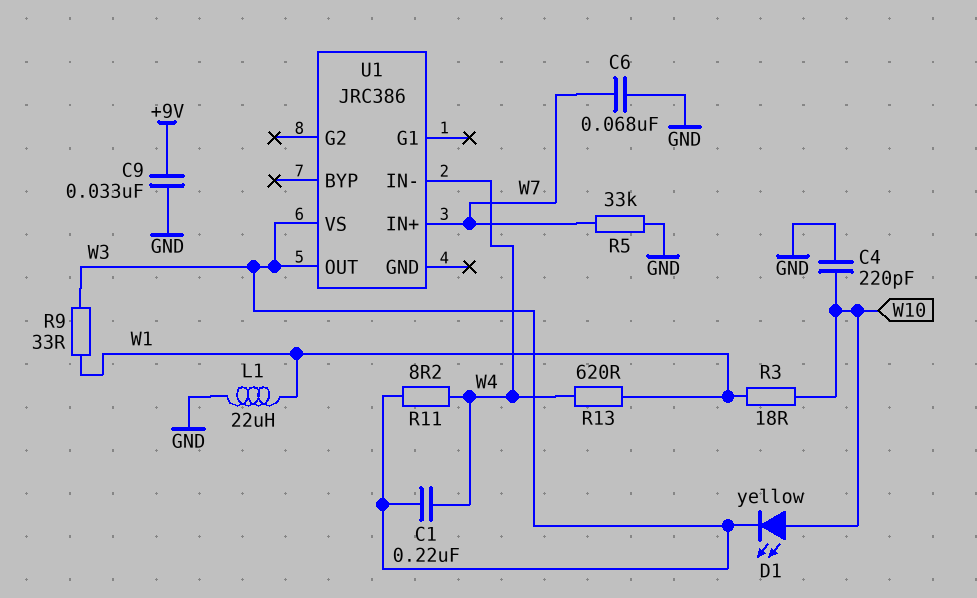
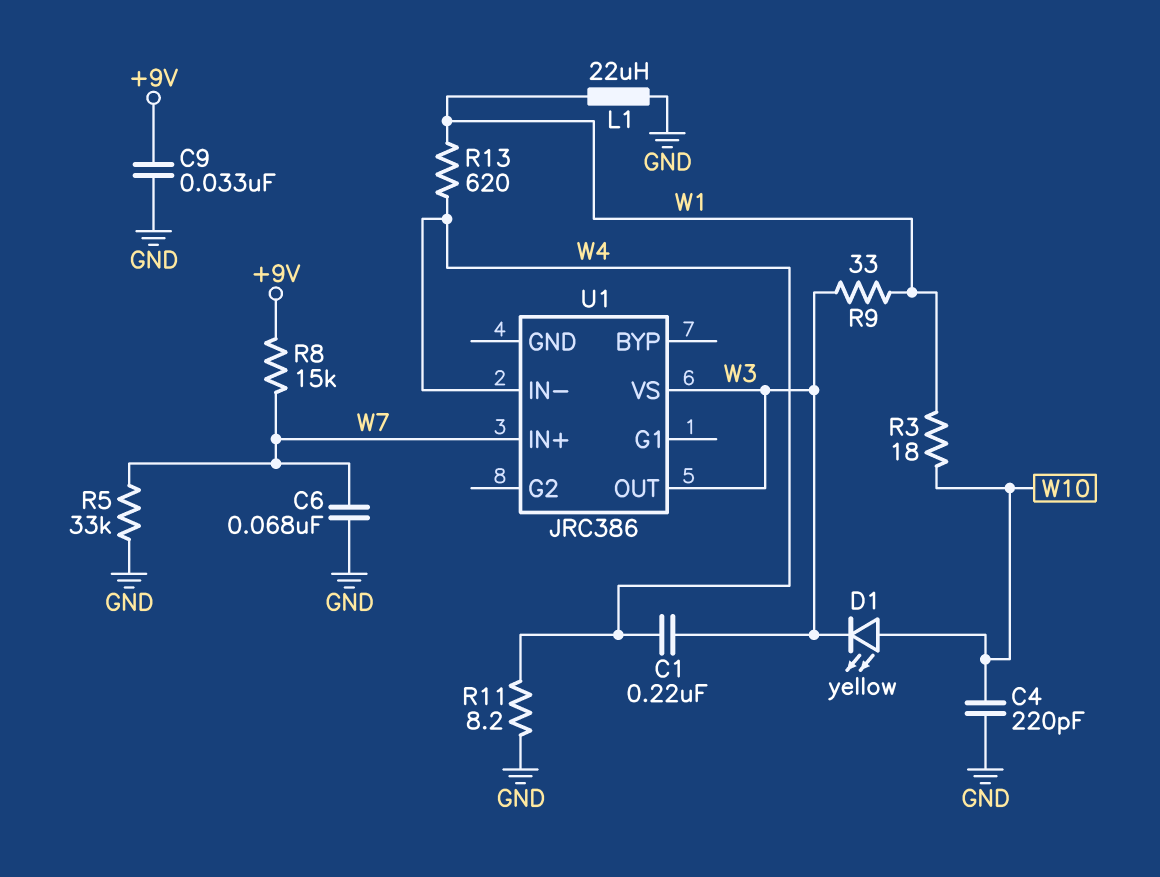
R8: none -> 15k (+9V, W7)
R11: 8.2 (W3, W4) -> 8.2 (GND, W4)

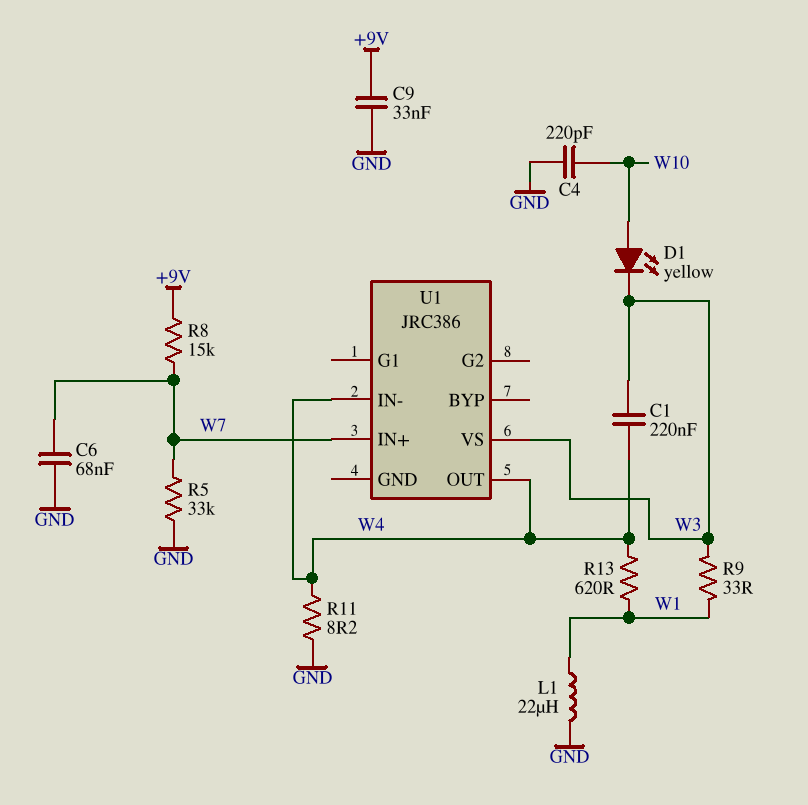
R3: 18 (W1, W10) -> none
U1 pin OUT: W3 -> W4

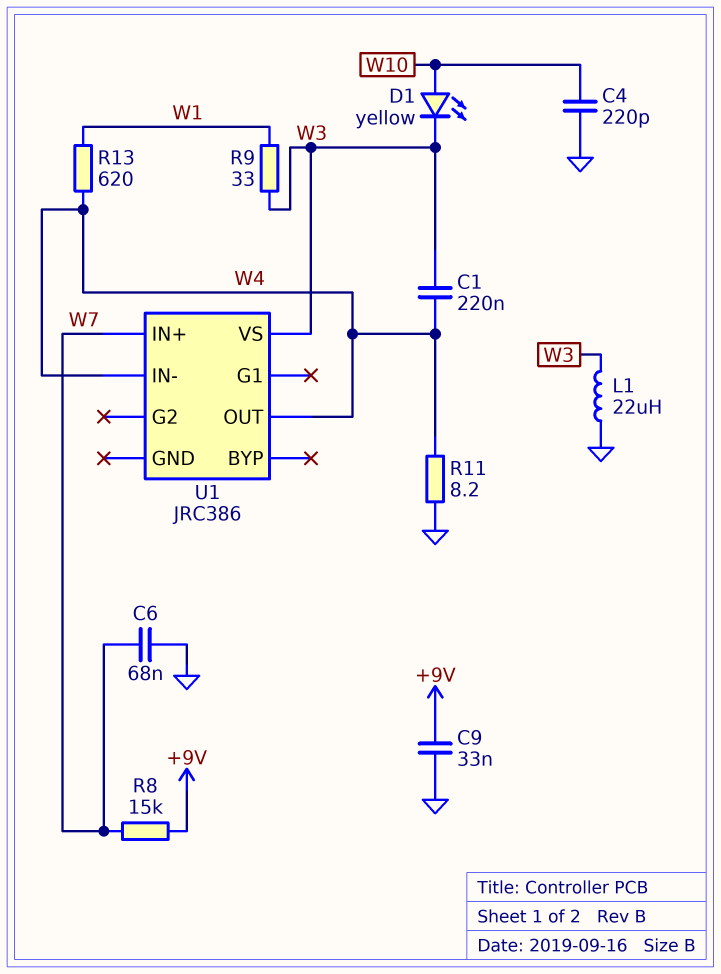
L1: 22uH (GND, W1) -> 22uH (GND, W3)
R5: 33k (GND, W7) -> none

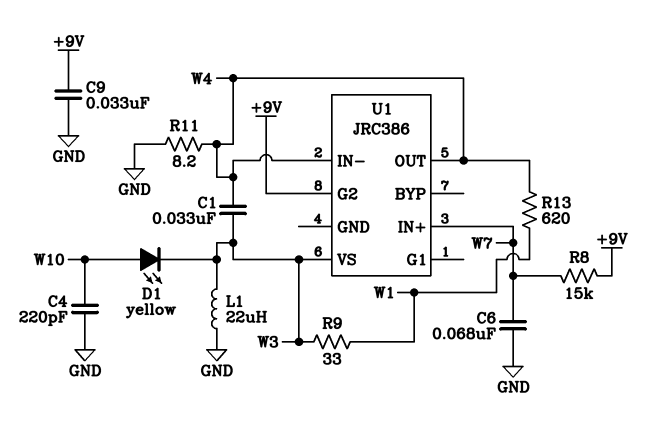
C1: 220nF (W3, W4) -> 33nF (W3, W4)
U1 pin G2: none -> +9V

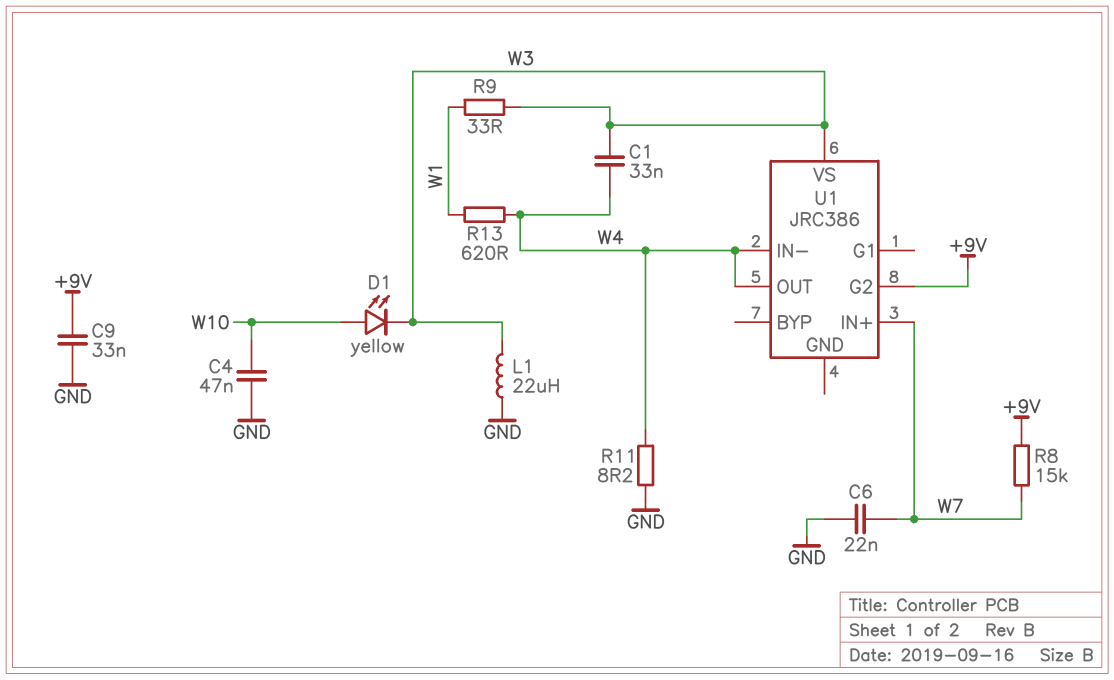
C4: 220pF (GND, W10) -> 47nF (GND, W10)
C6: 68nF (GND, W7) -> 22nF (GND, W7)

